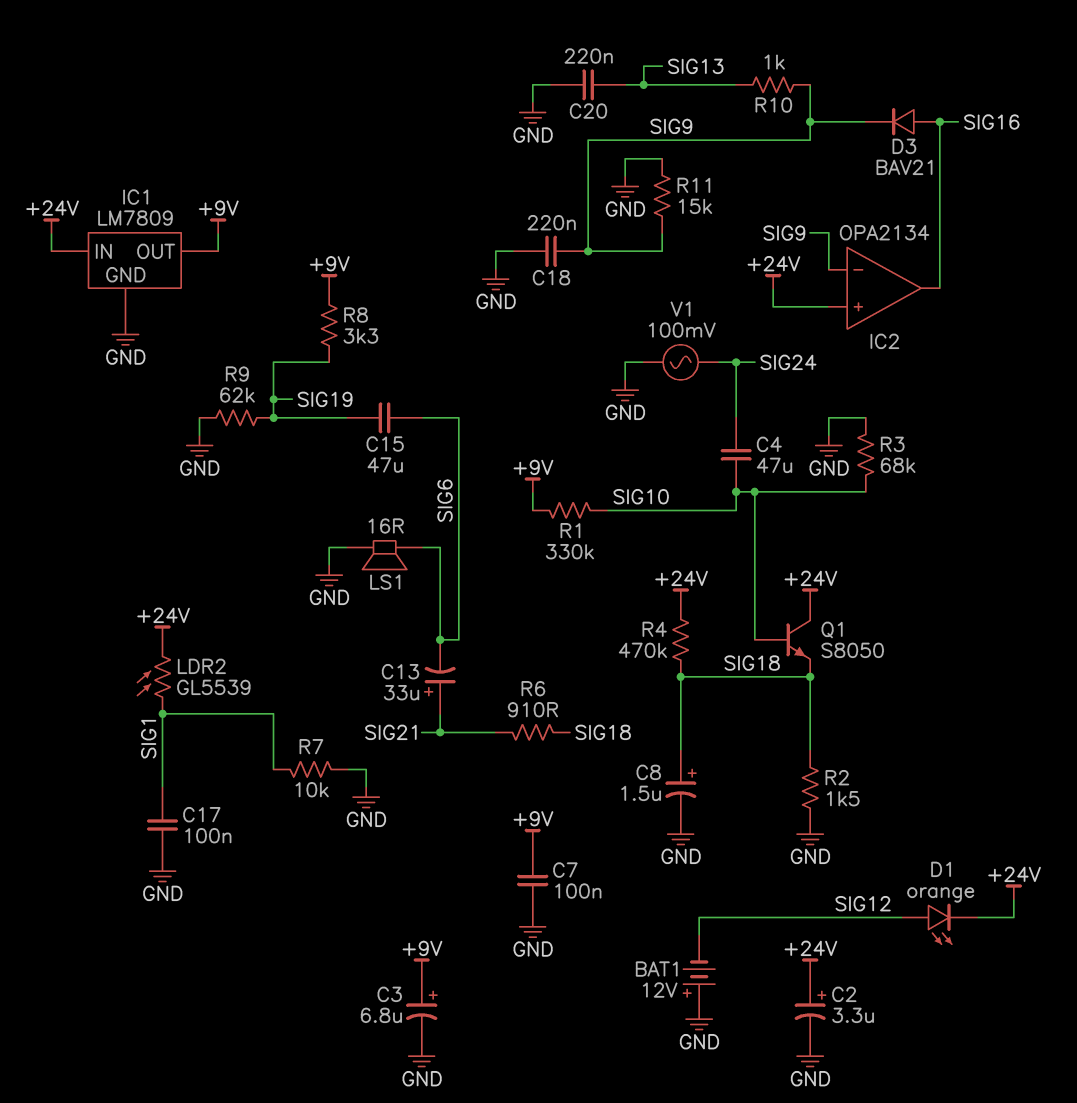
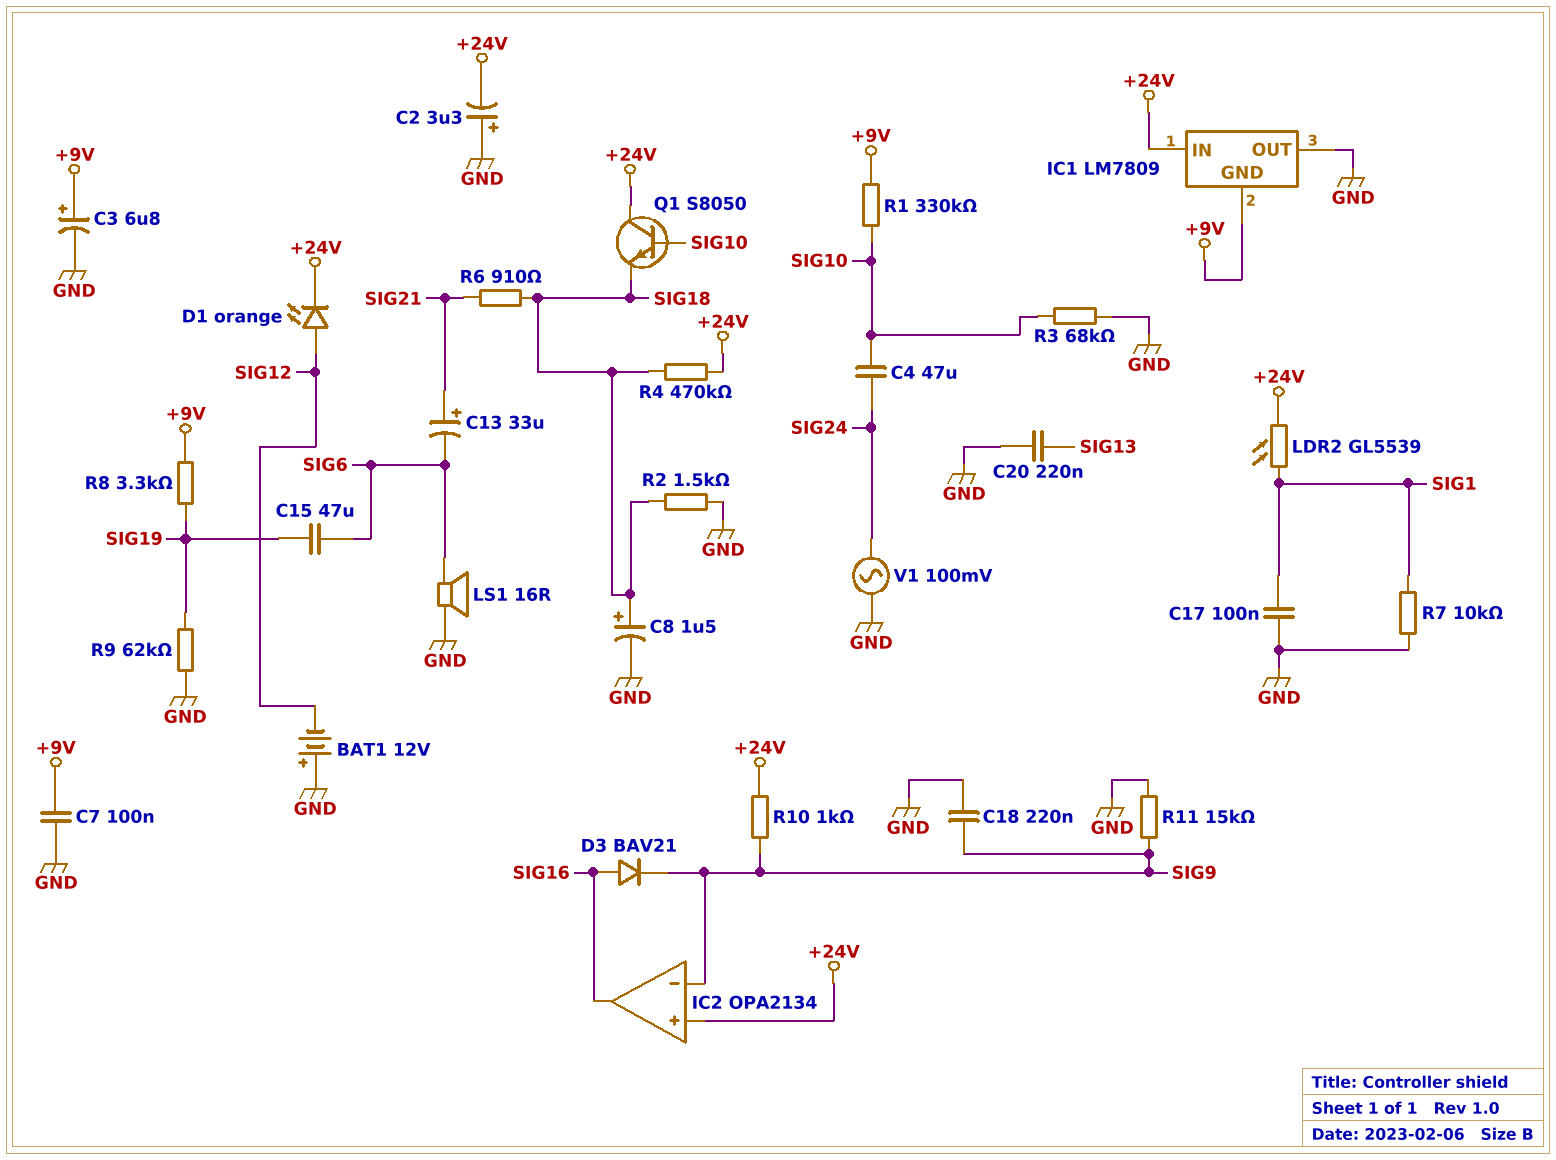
C2: 3.3uF (plus +24V, minus GND) -> 3.3uF (plus GND, minus +24V)
IC1 pin GND: GND -> +9V
IC1 pin OUT: +9V -> GND
R10: 1k (SIG9, SIG13) -> 1k (+24V, SIG9)

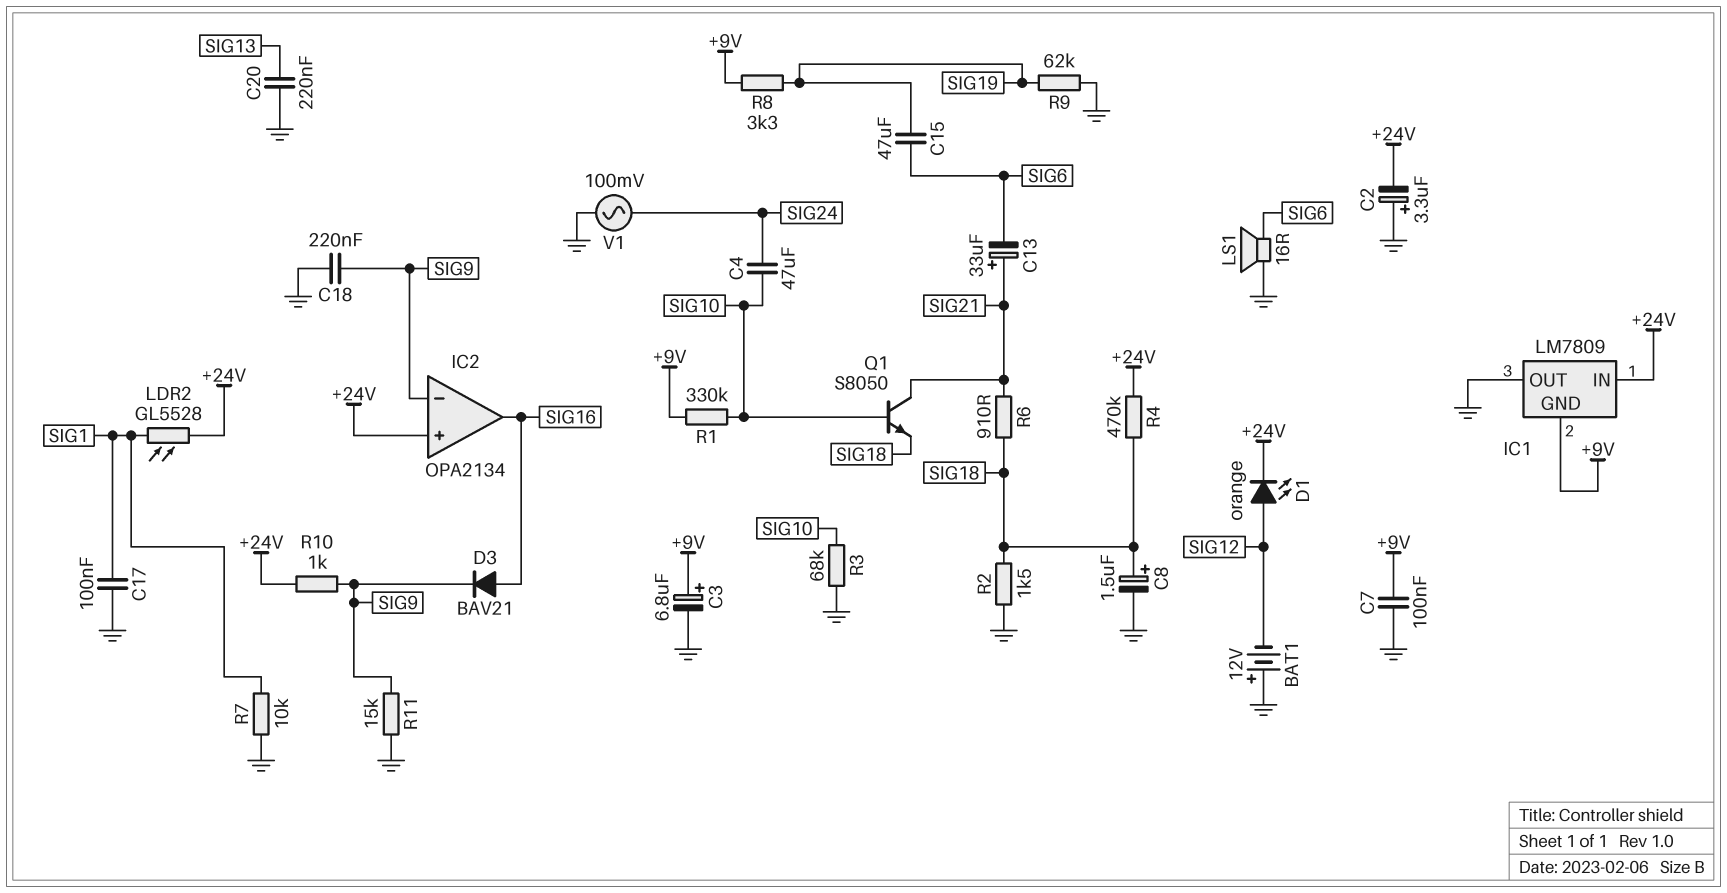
LDR2: GL5539 (+24V, SIG1) -> GL5528 (+24V, SIG1)
Q1: NPN S8050 (B SIG10, C +24V, E SIG18) -> NPN S8050 (B SIG10, C SIG21, E SIG18)

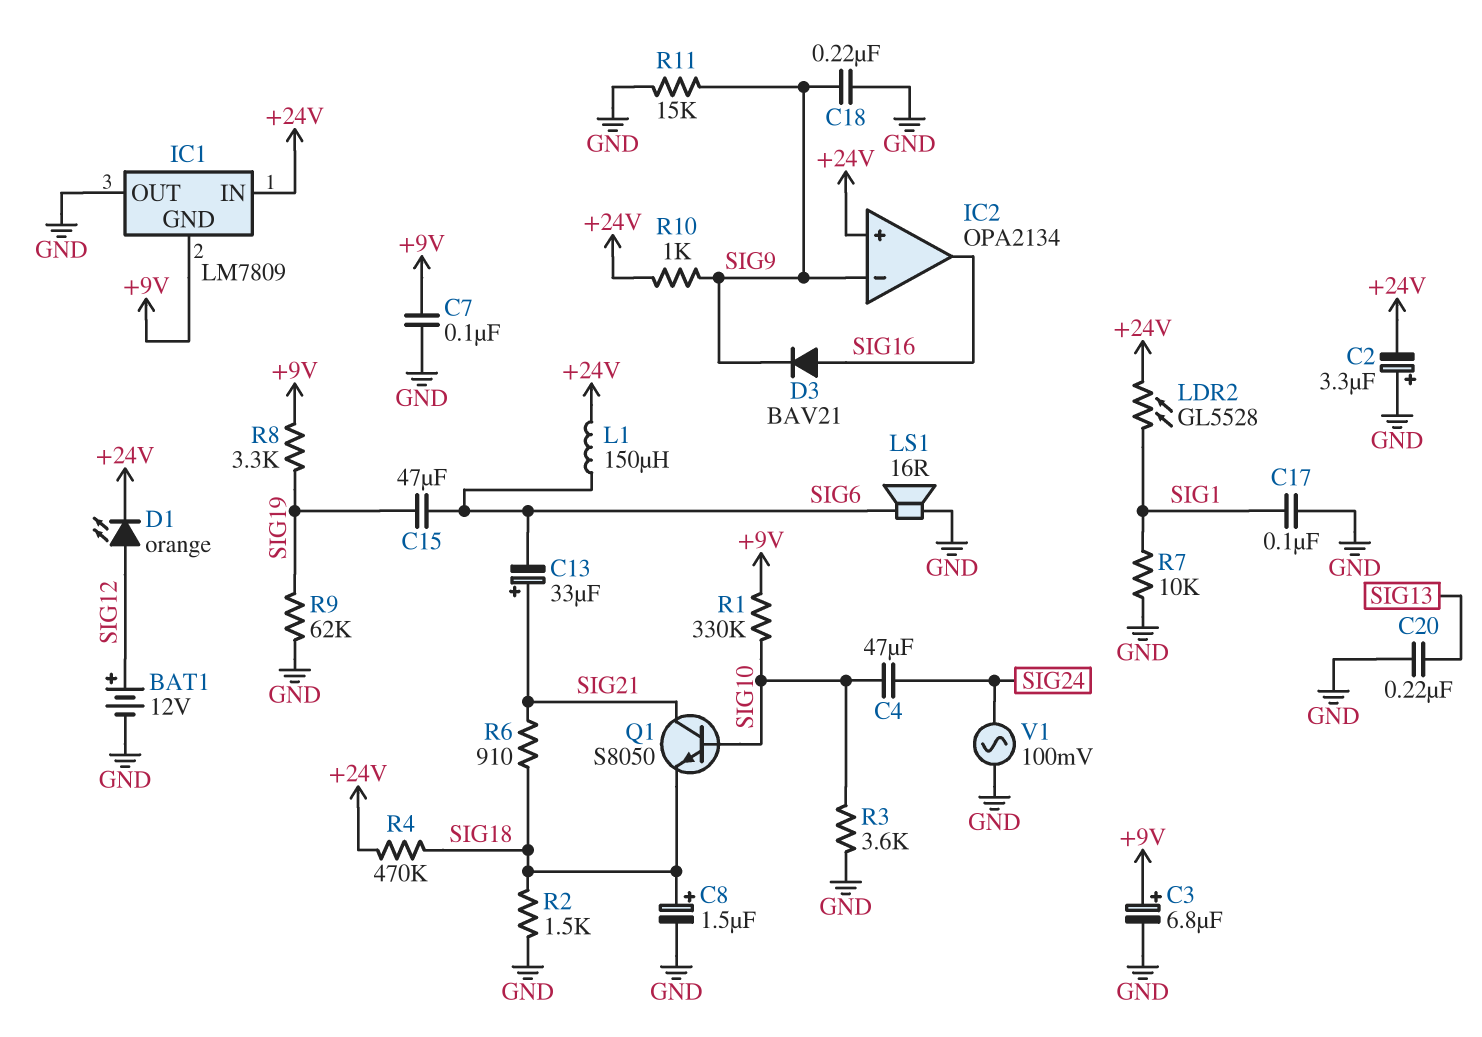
BAT1: 12V (plus GND, minus SIG12) -> 12V (plus SIG12, minus GND)
L1: none -> 150uH (+24V, SIG6)
R3: 68k (GND, SIG10) -> 3.6k (GND, SIG10)

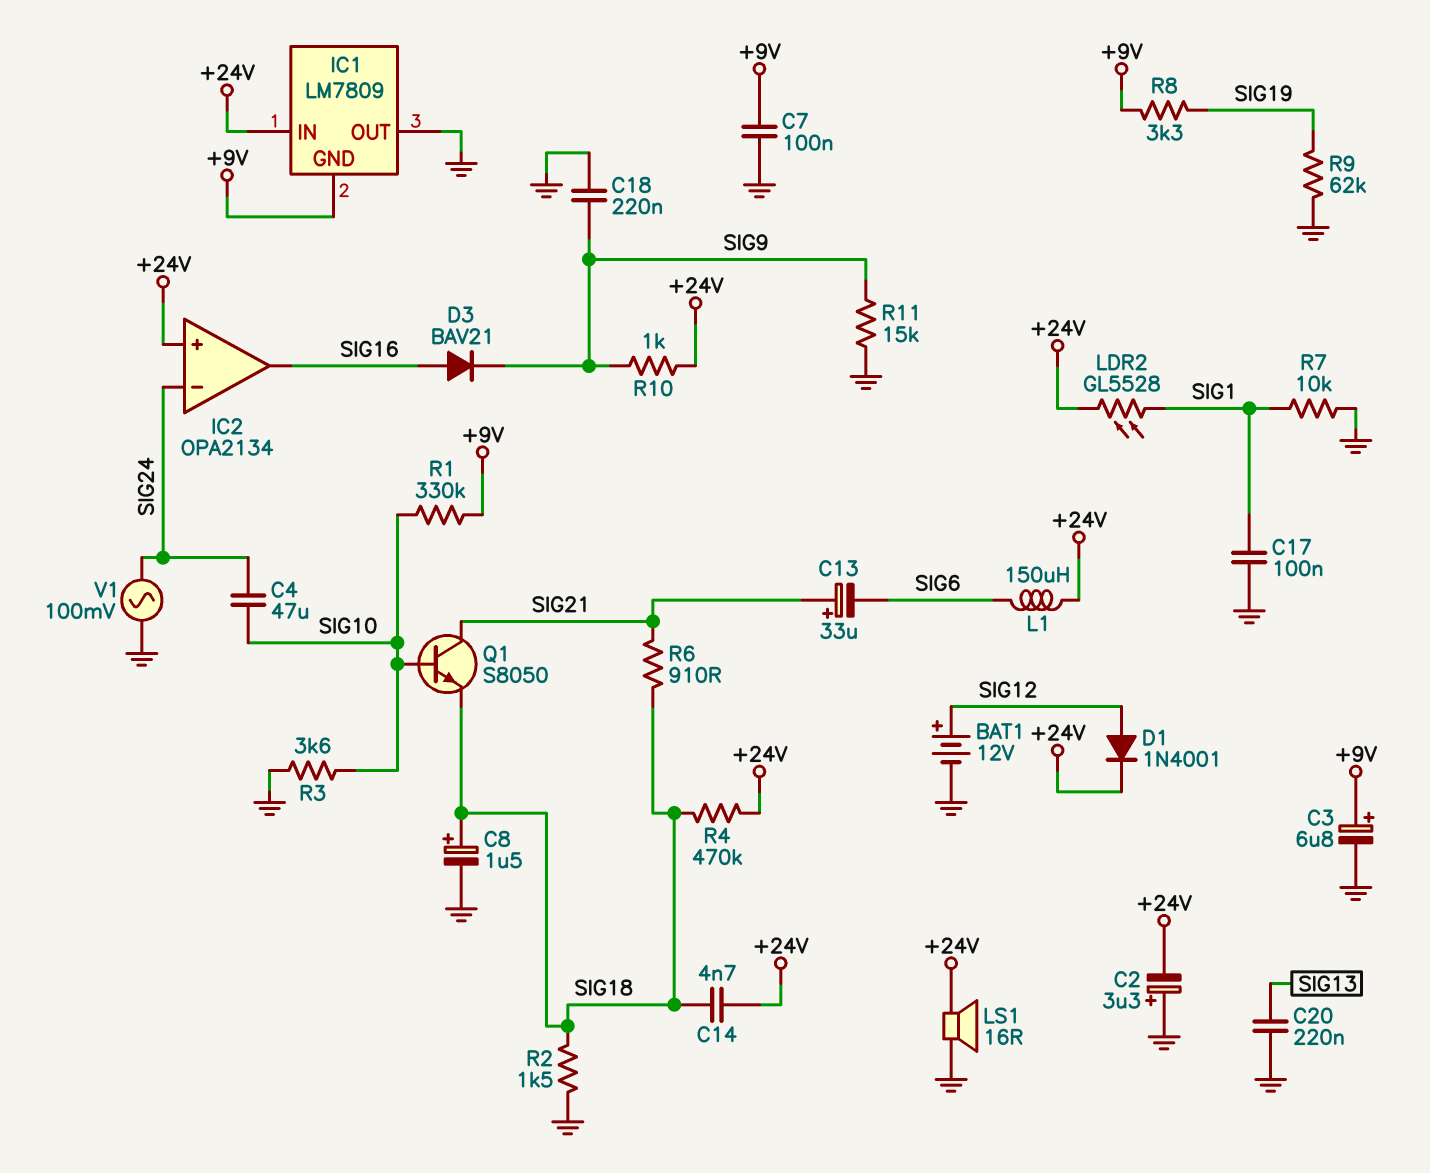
C14: none -> 4.7nF (+24V, SIG18)
C15: 47uF (SIG6, SIG19) -> none
D1: LED orange (A SIG12, K +24V) -> diode 1N4001 (A SIG12, K +24V)
IC2 pin in-: SIG9 -> SIG24
LS1: speaker 16R (GND, SIG6) -> speaker 16R (+24V, GND)

